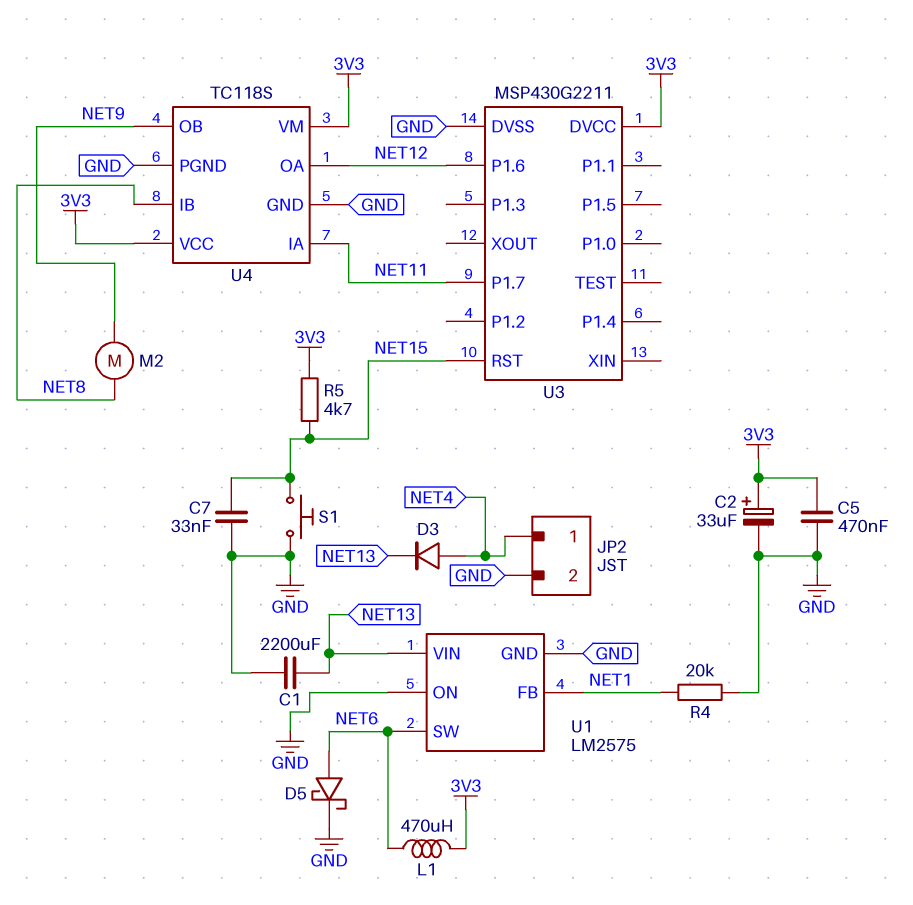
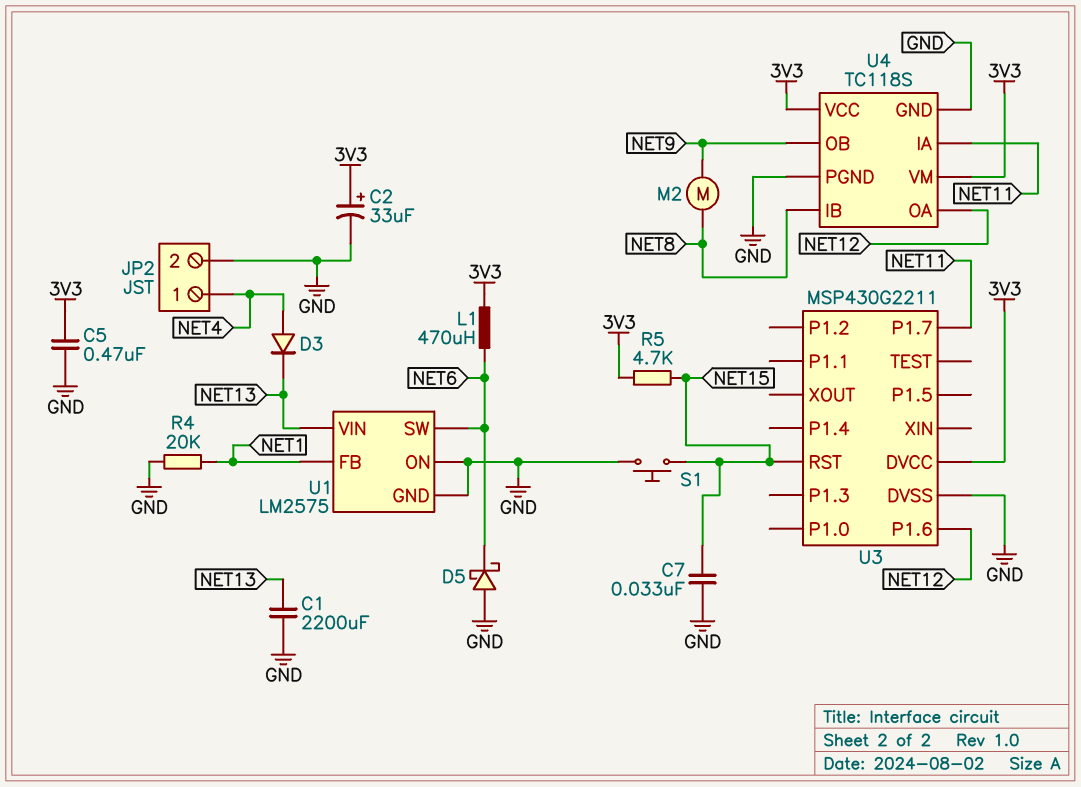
D5: schottky (A NET6, K GND) -> schottky (A GND, K NET6)

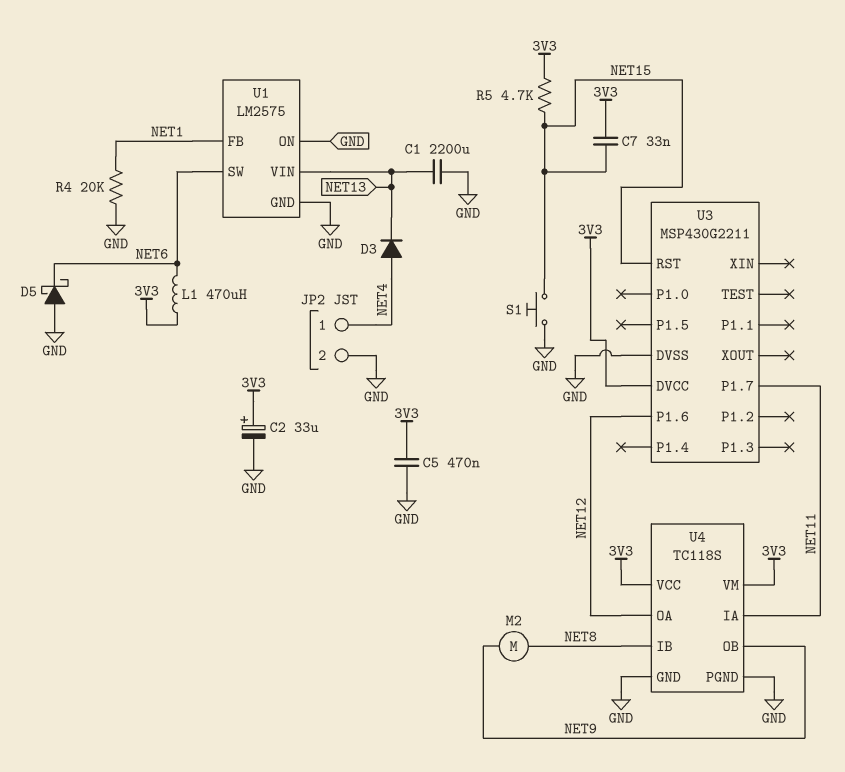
C7: 33nF (GND, NET15) -> 33nF (3V3, NET15)

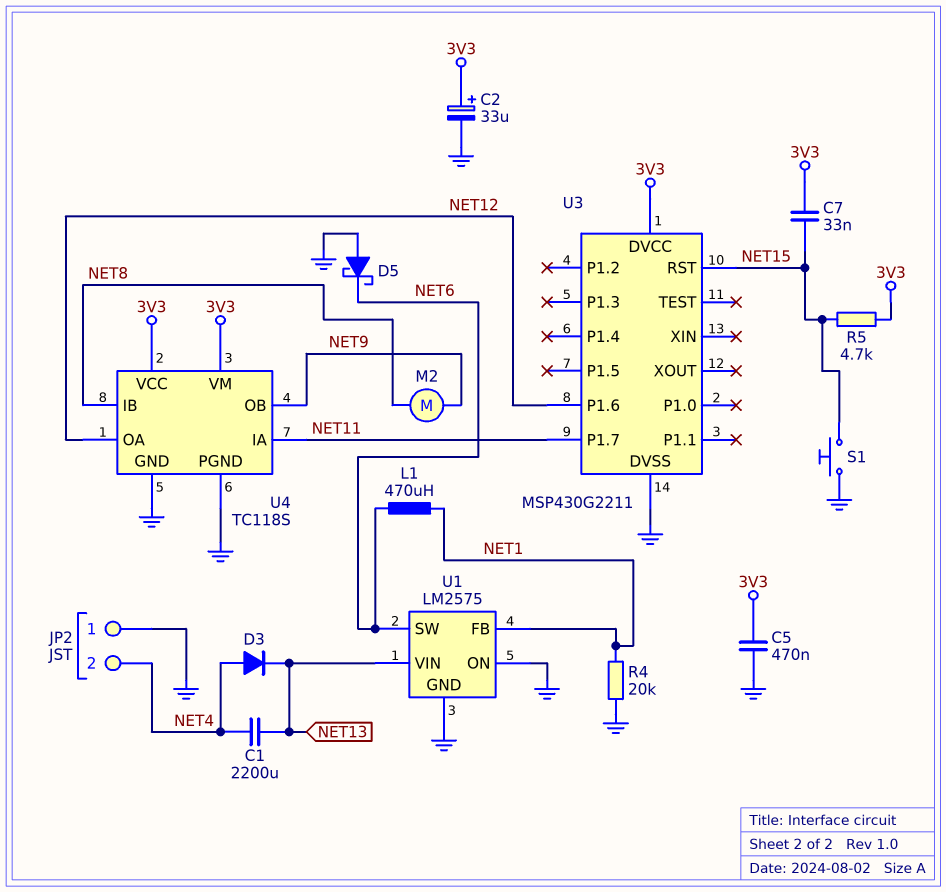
C1: 2200uF (GND, NET13) -> 2200uF (NET4, NET13)
JP2 pin 1: NET4 -> GND
JP2 pin 2: GND -> NET4
L1: 470uH (3V3, NET6) -> 470uH (NET1, NET6)

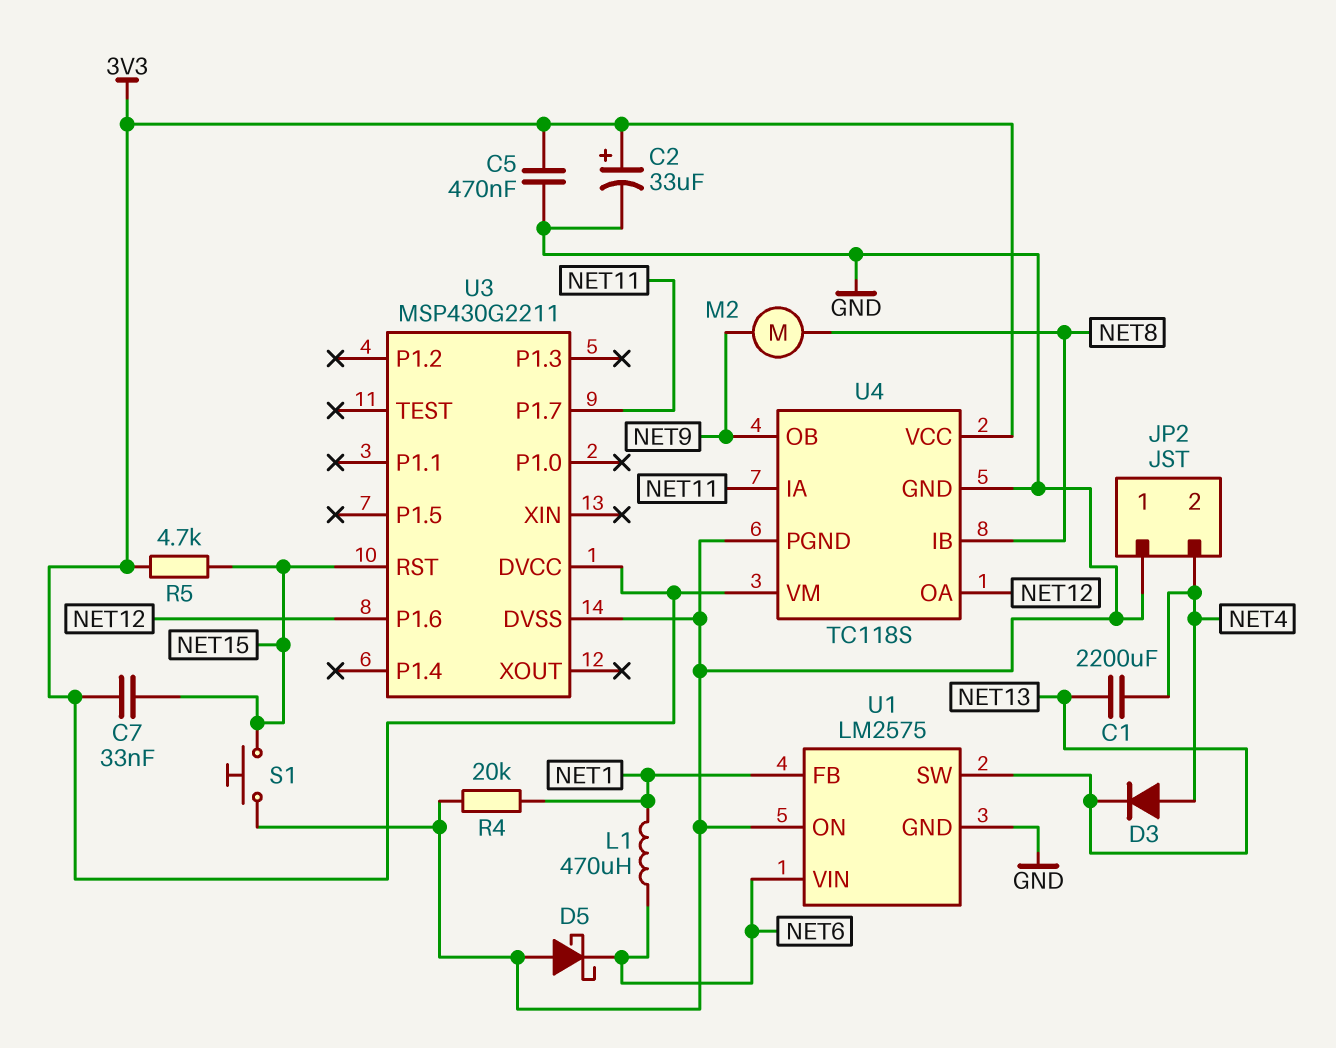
U1 pin SW: NET6 -> NET13
U1 pin VIN: NET13 -> NET6

